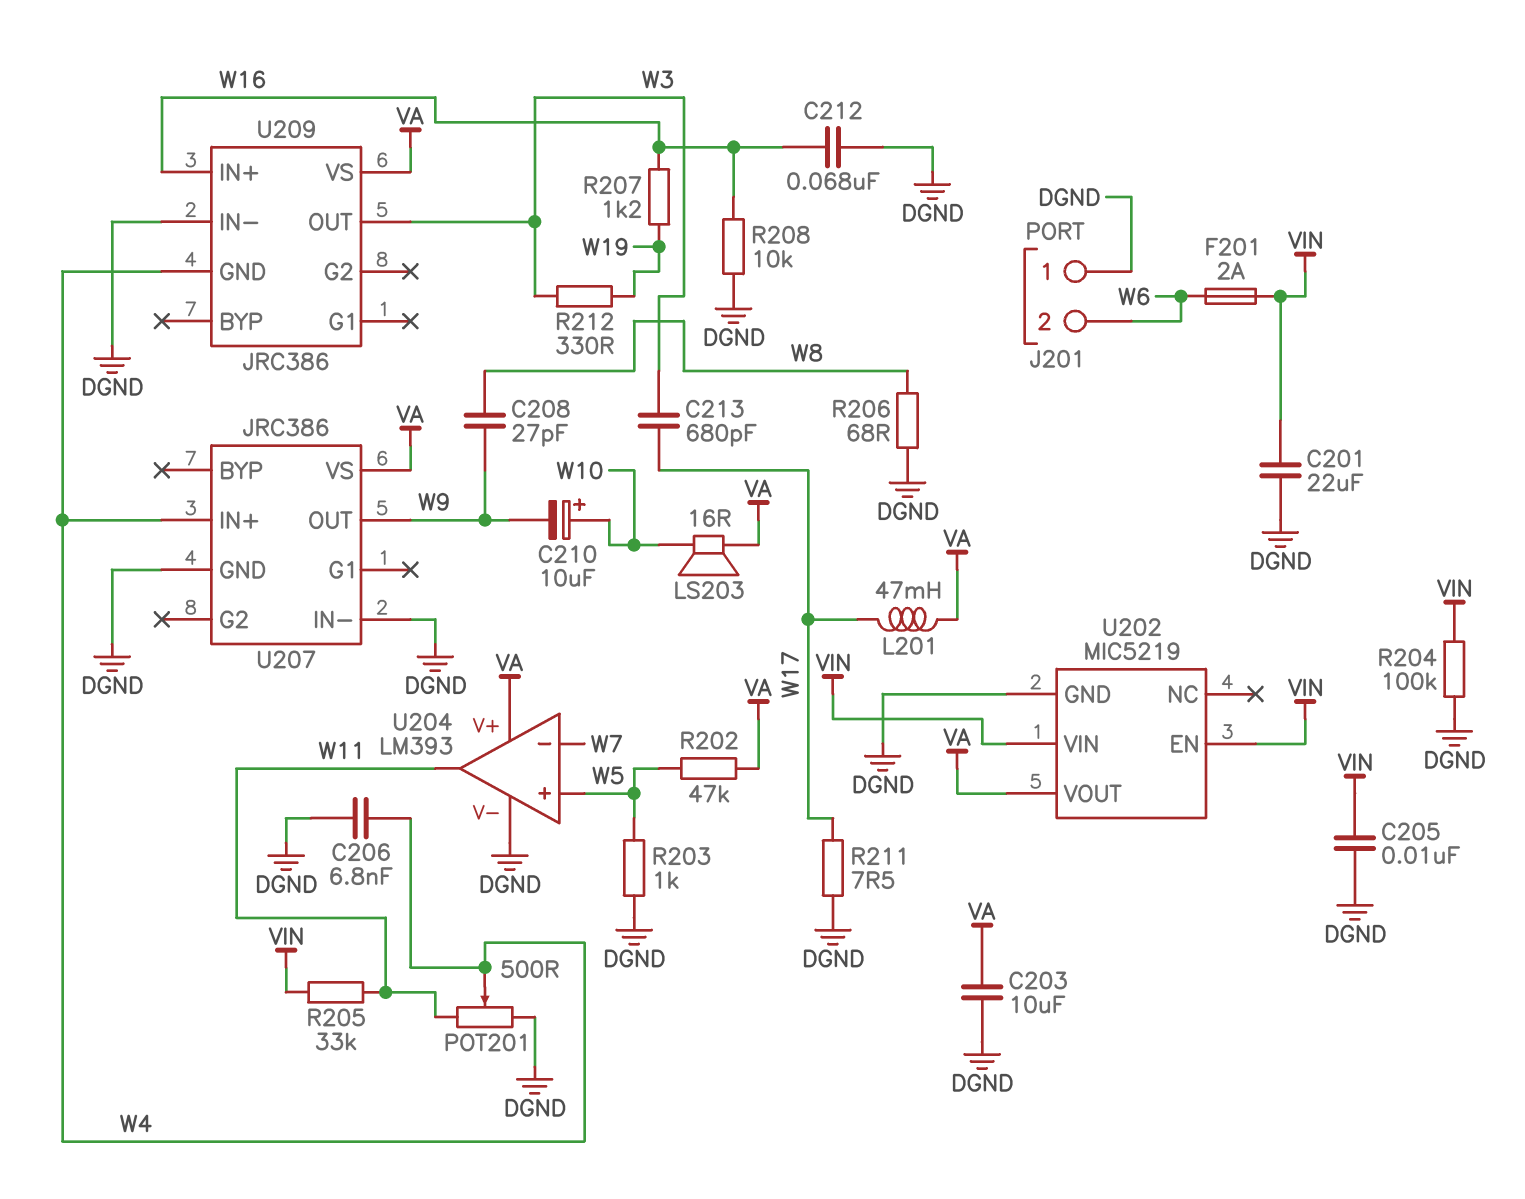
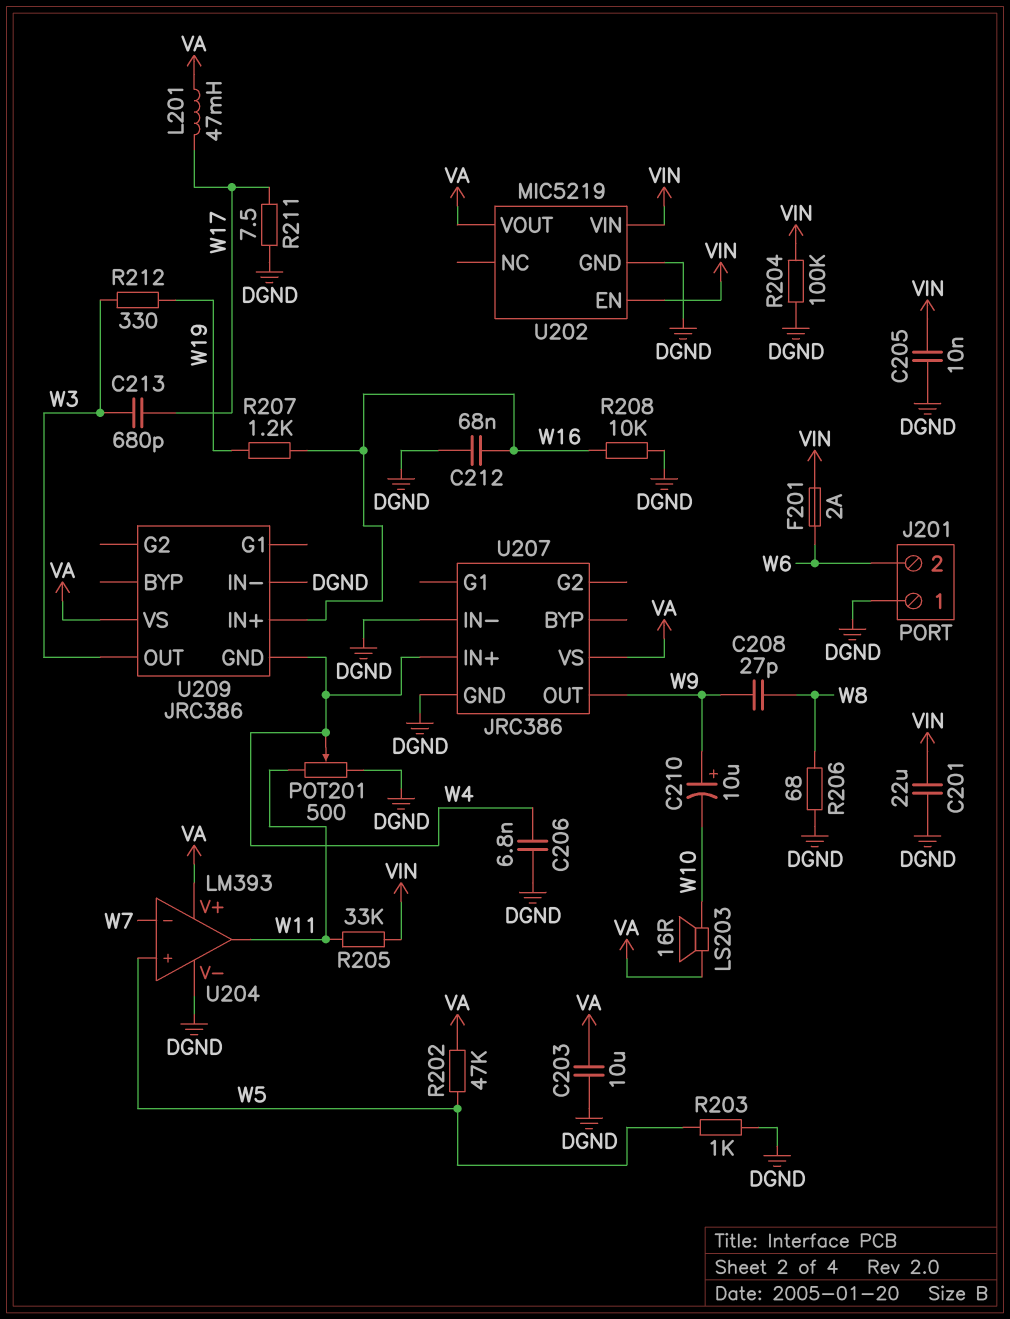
C210: 10uF (plus W10, minus W9) -> 10uF (plus W9, minus W10)

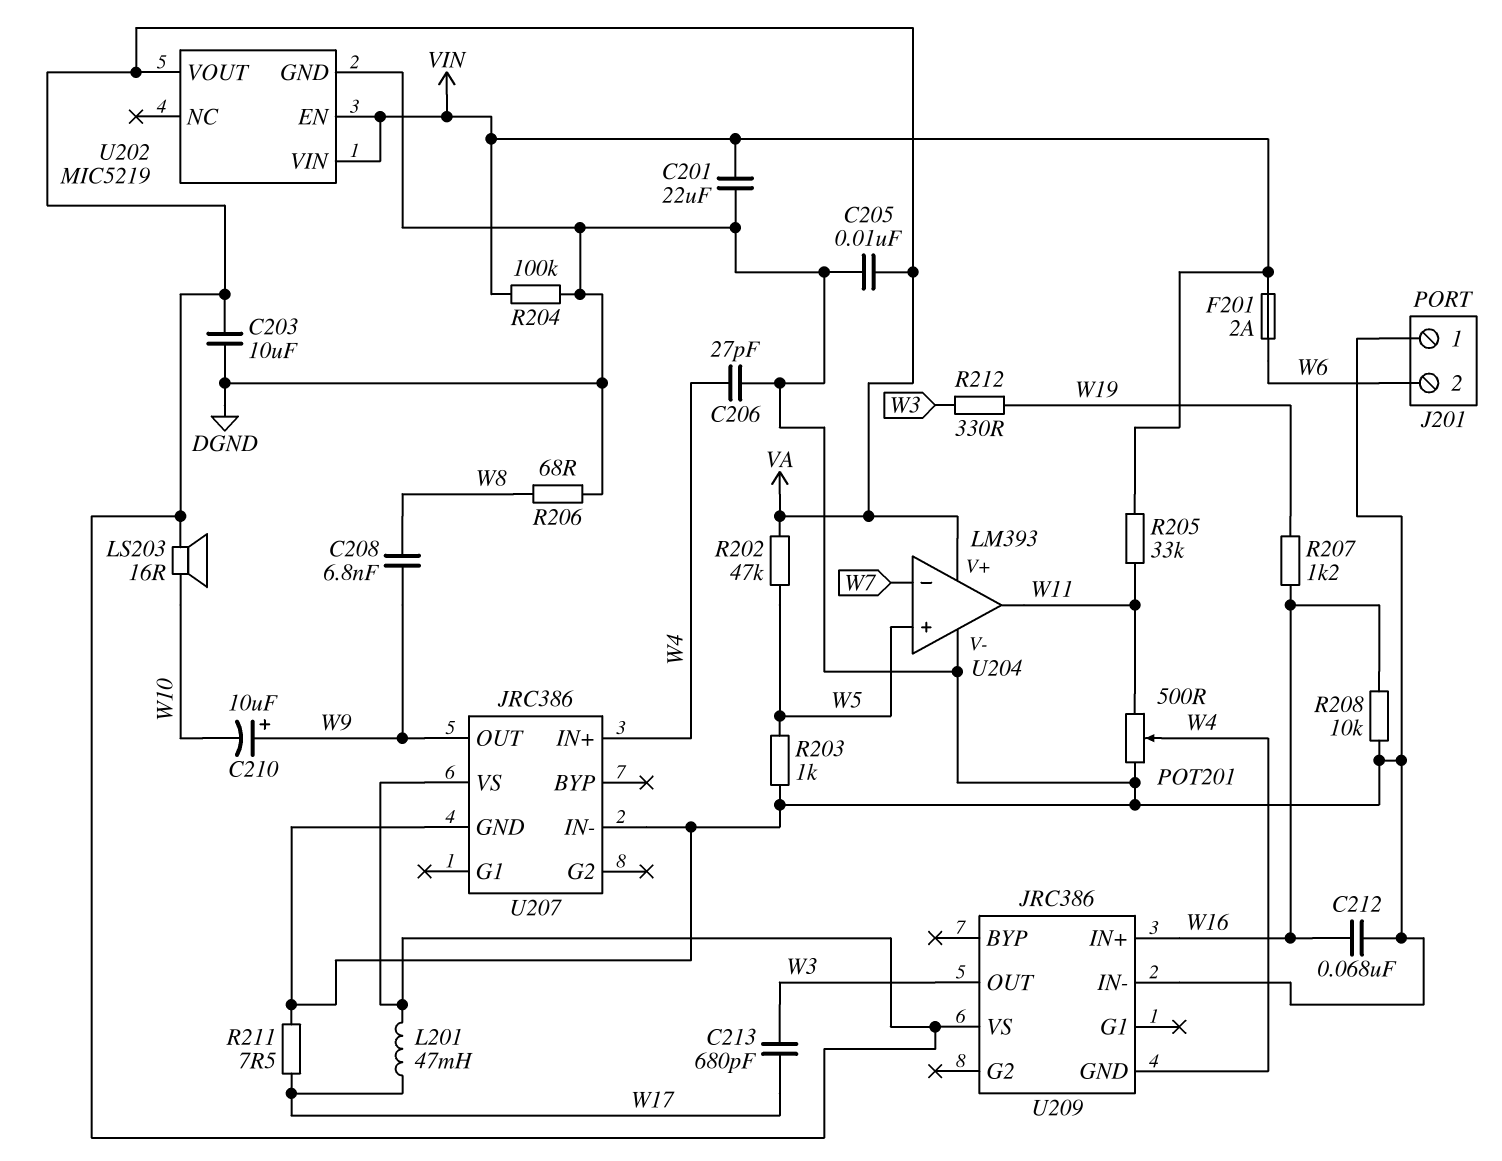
C205: 10nF (DGND, VIN) -> 10nF (DGND, VA)
C206: 6.8nF (DGND, W4) -> 27pF (DGND, W4)
C208: 27pF (W8, W9) -> 6.8nF (W8, W9)

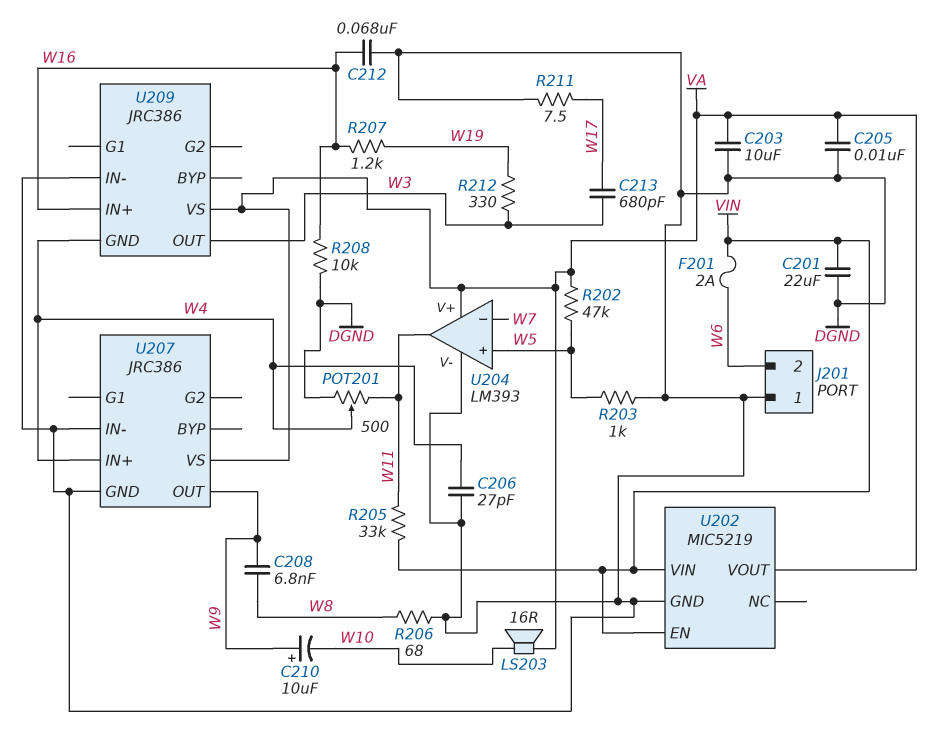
L201: 47mH (VA, W17) -> none
R204: 100k (DGND, VIN) -> none

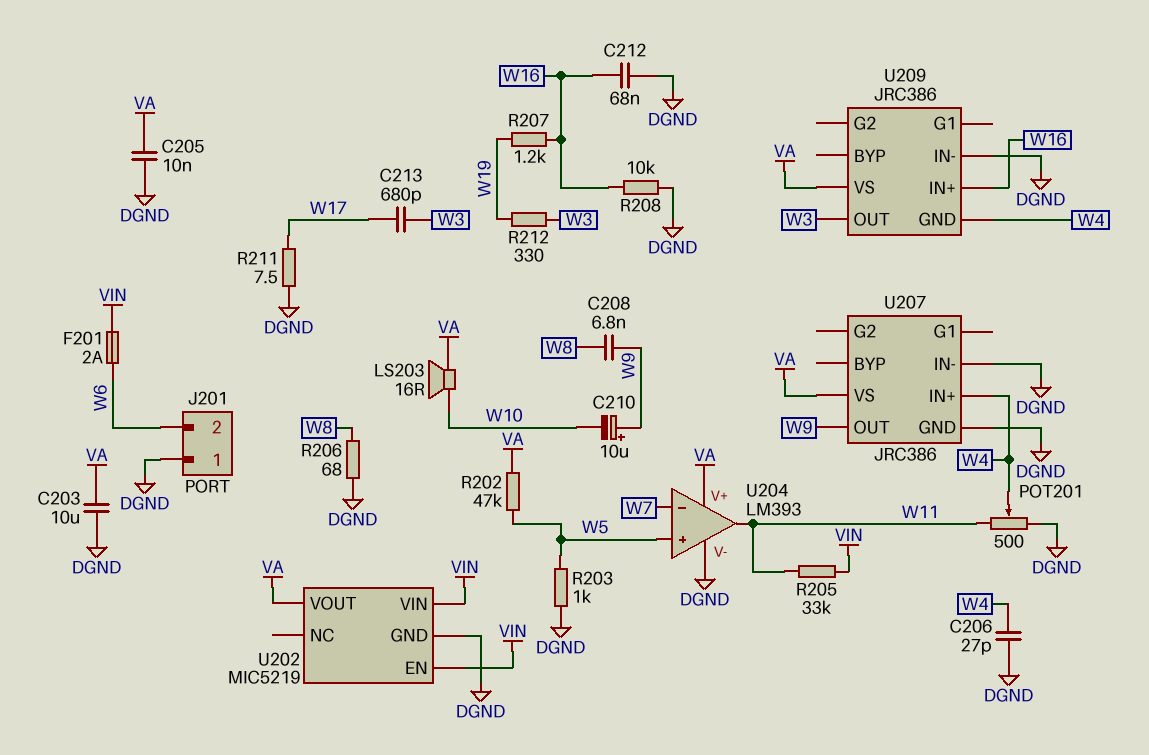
C201: 22uF (DGND, VIN) -> none

